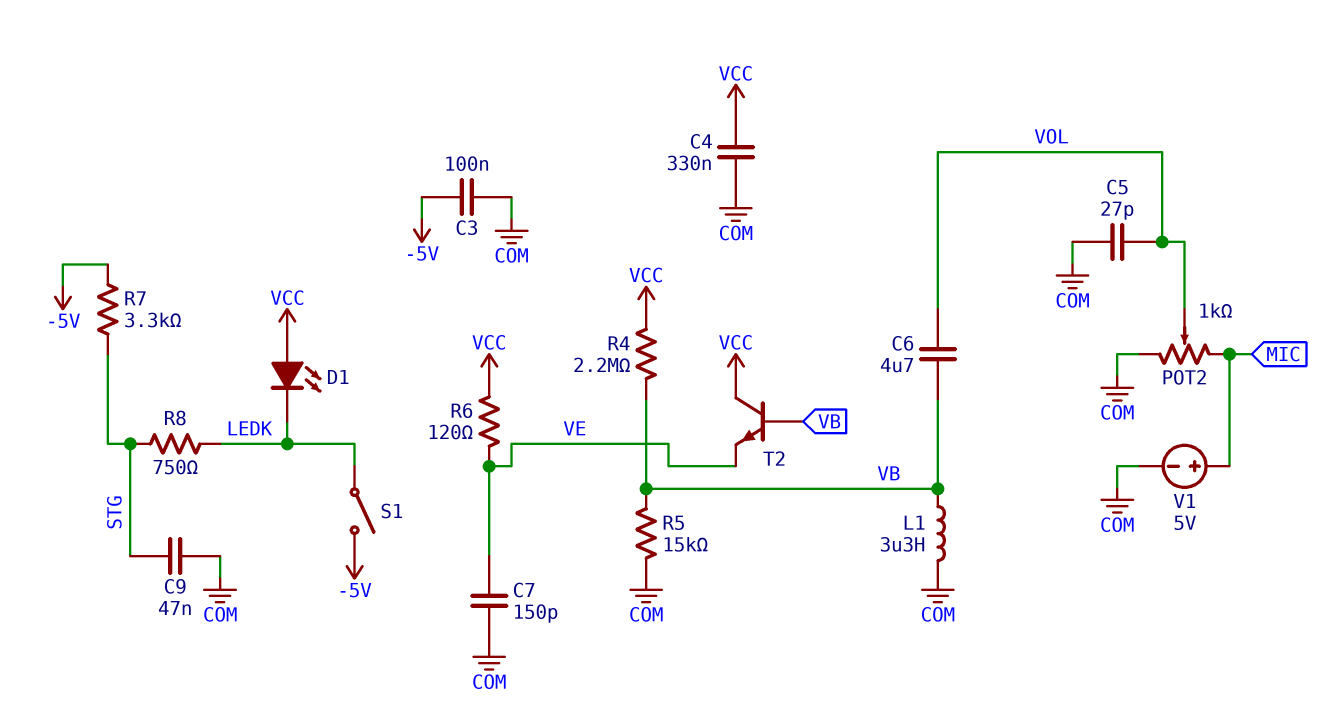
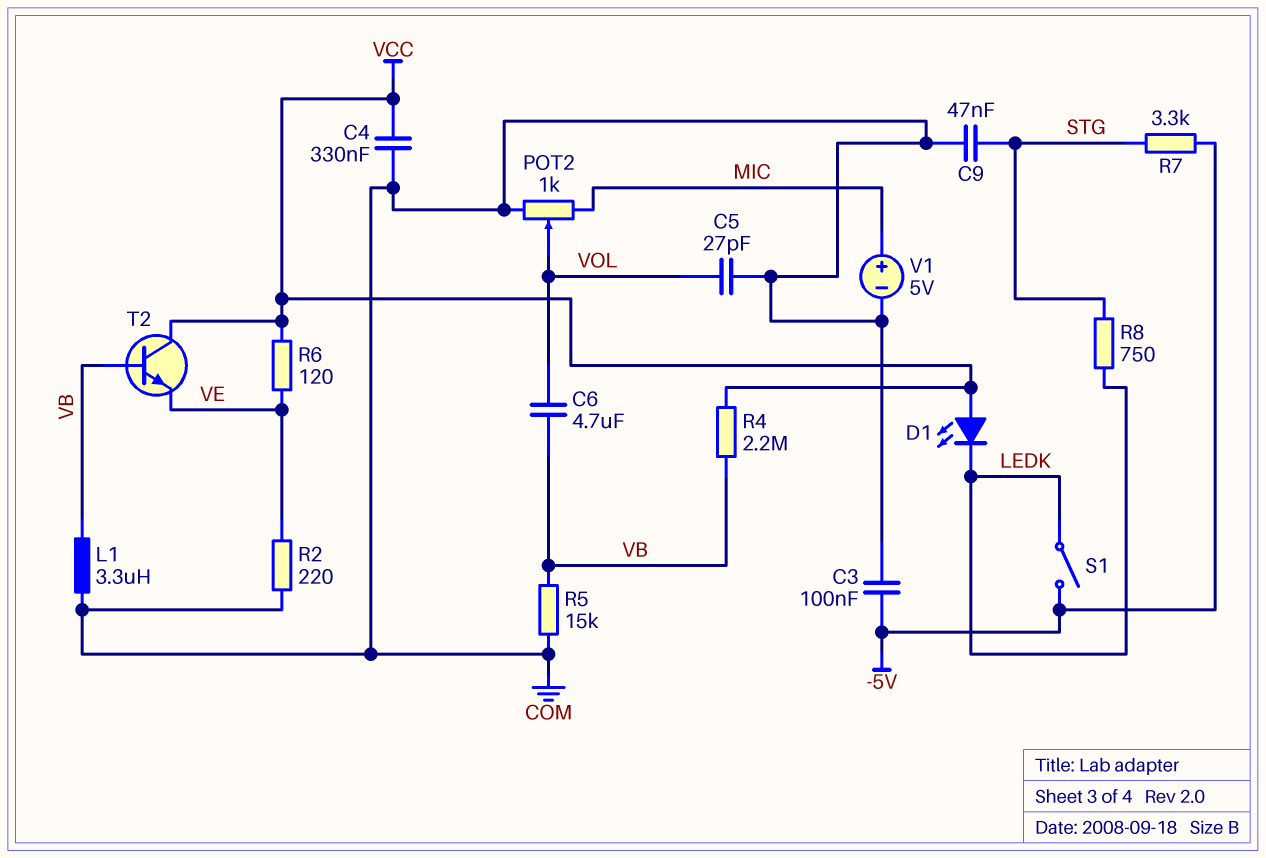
C7: 150pF (COM, VE) -> none
R2: none -> 220 (COM, VE)

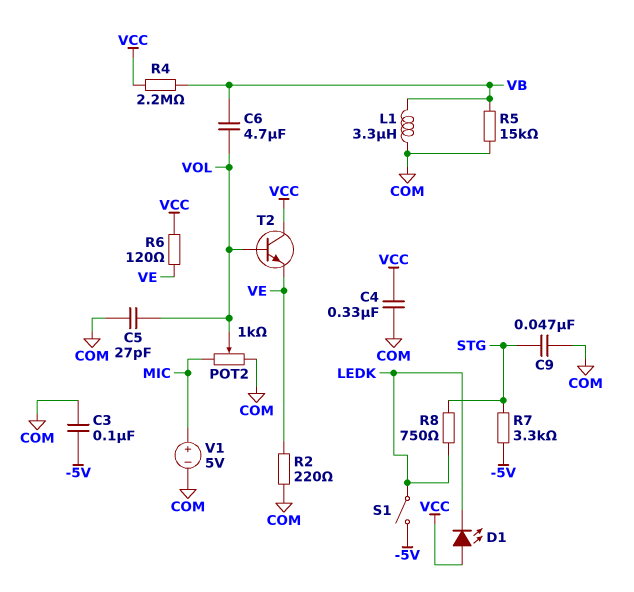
T2: NPN (B VB, C VCC, E VE) -> NPN (B VOL, C VCC, E VE)

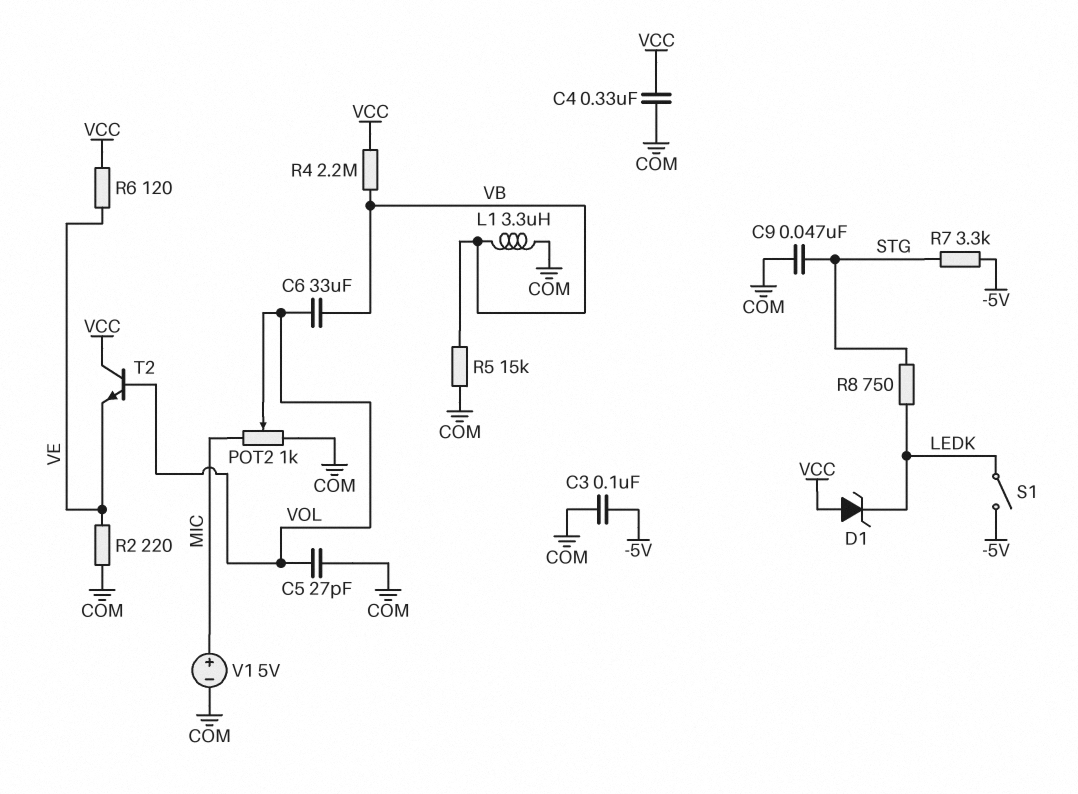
C6: 4.7uF (VB, VOL) -> 33uF (VB, VOL)
D1: LED (A VCC, K LEDK) -> zener (A VCC, K LEDK)

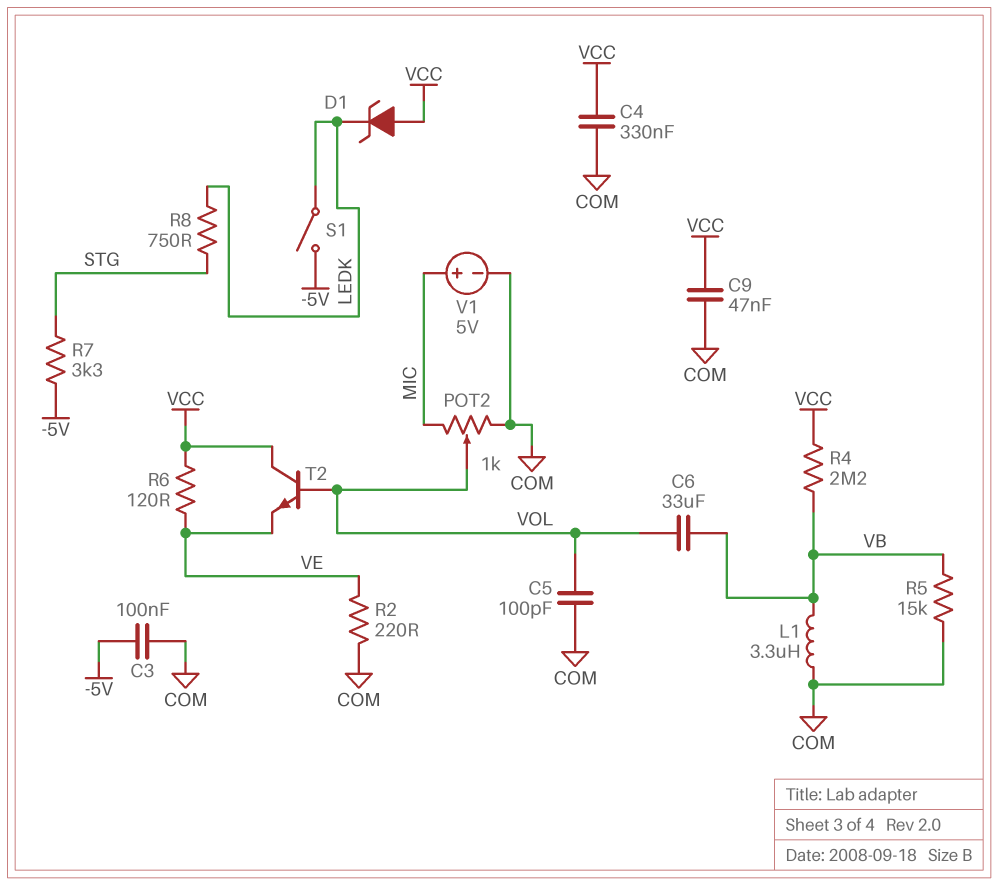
C5: 27pF (COM, VOL) -> 100pF (COM, VOL)
C9: 47nF (COM, STG) -> 47nF (COM, VCC)

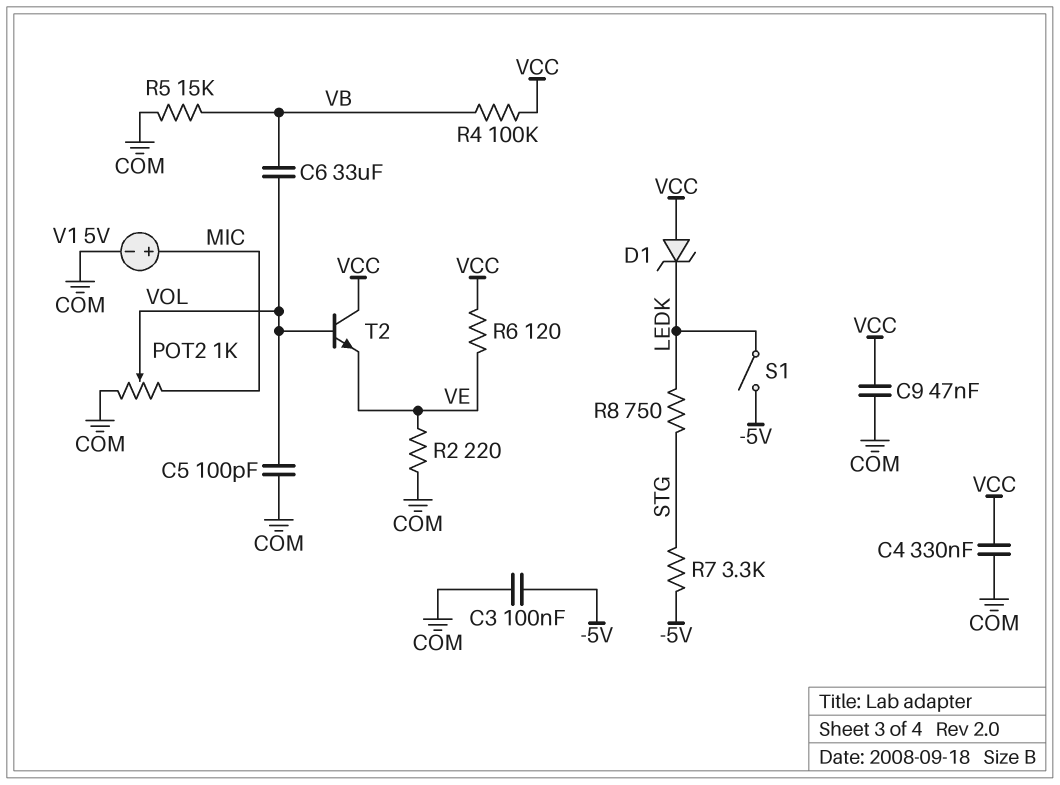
L1: 3.3uH (COM, VB) -> none
R4: 2.2M (VB, VCC) -> 100k (VB, VCC)

